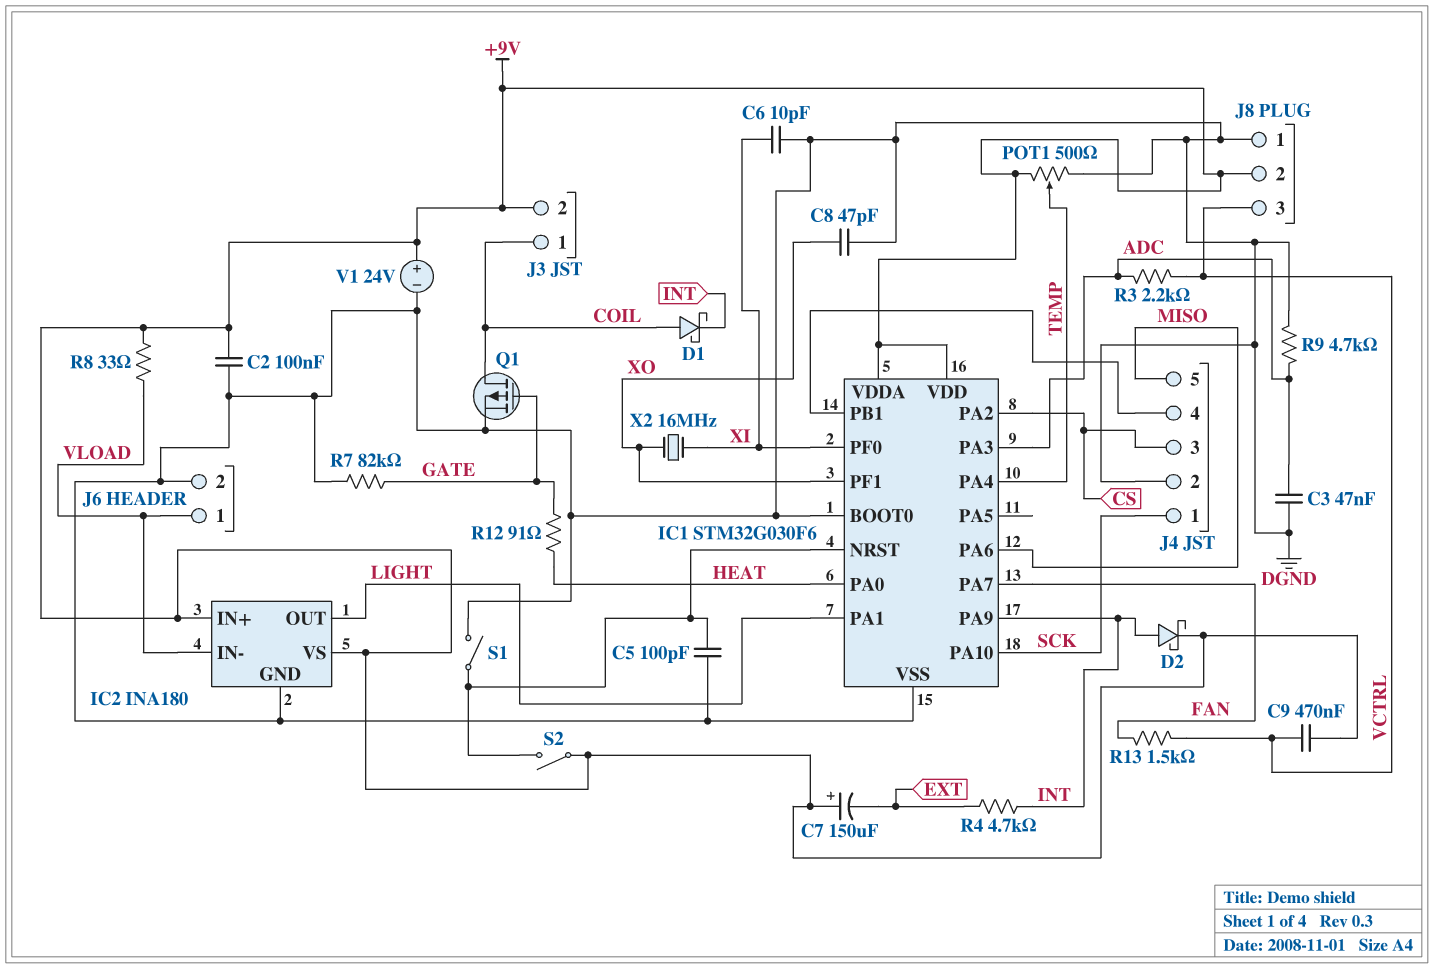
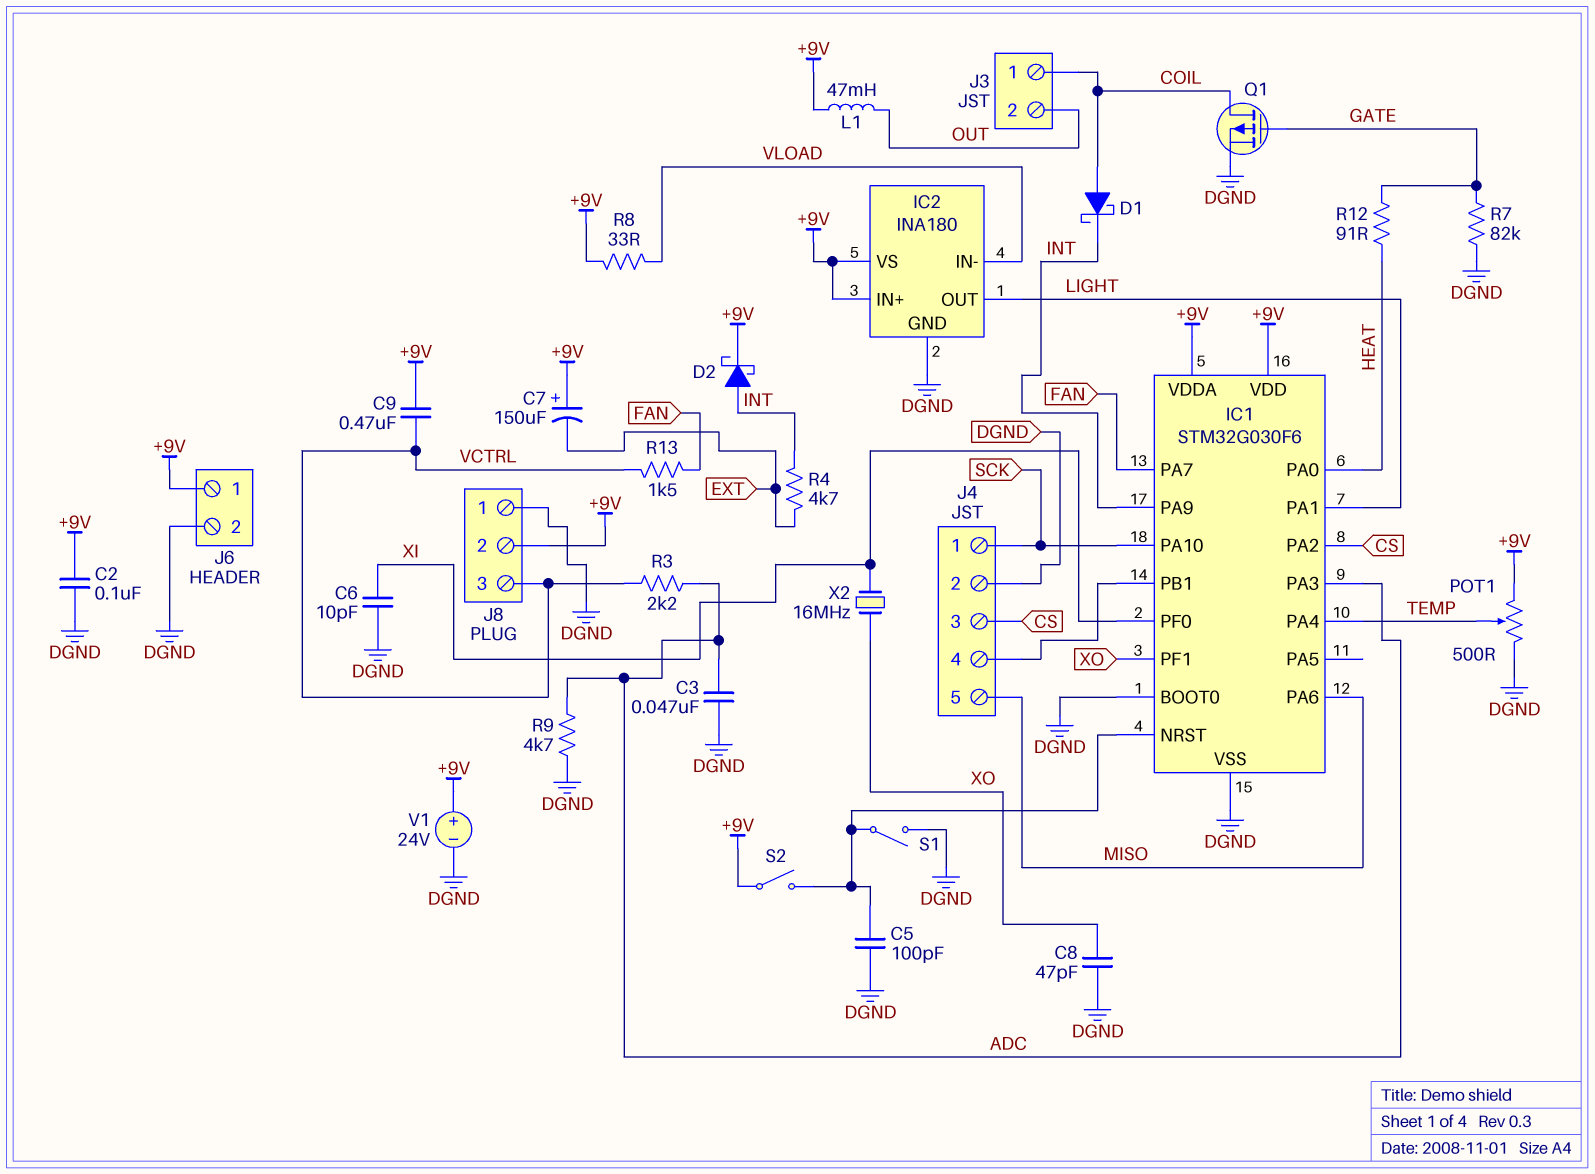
J3 pin 2: +9V -> OUT
J6 pin 1: VLOAD -> +9V
L1: none -> 47mH (+9V, OUT)

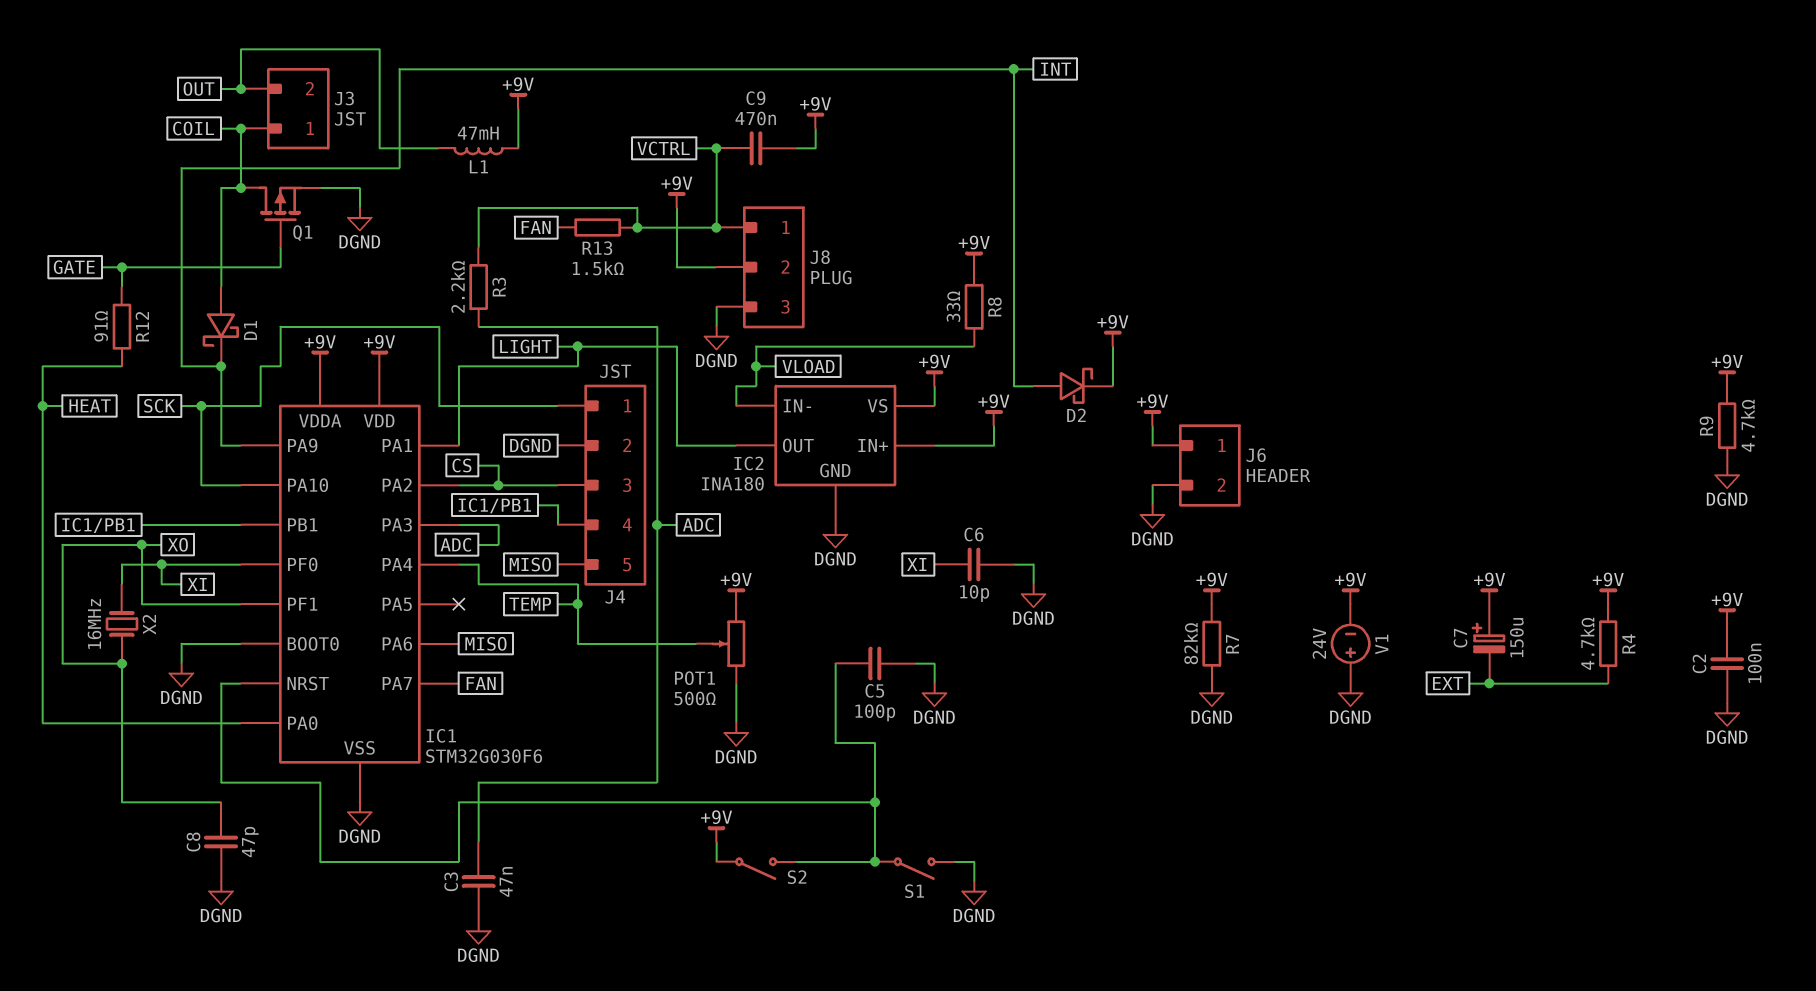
J8 pin 1: DGND -> VCTRL
J8 pin 3: VCTRL -> DGND
R4: 4.7k (EXT, INT) -> 4.7k (+9V, EXT)
R7: 82k (DGND, GATE) -> 82k (+9V, DGND)
R9: 4.7k (ADC, DGND) -> 4.7k (+9V, DGND)
V1: 24V (plus +9V, minus DGND) -> 24V (plus DGND, minus +9V)

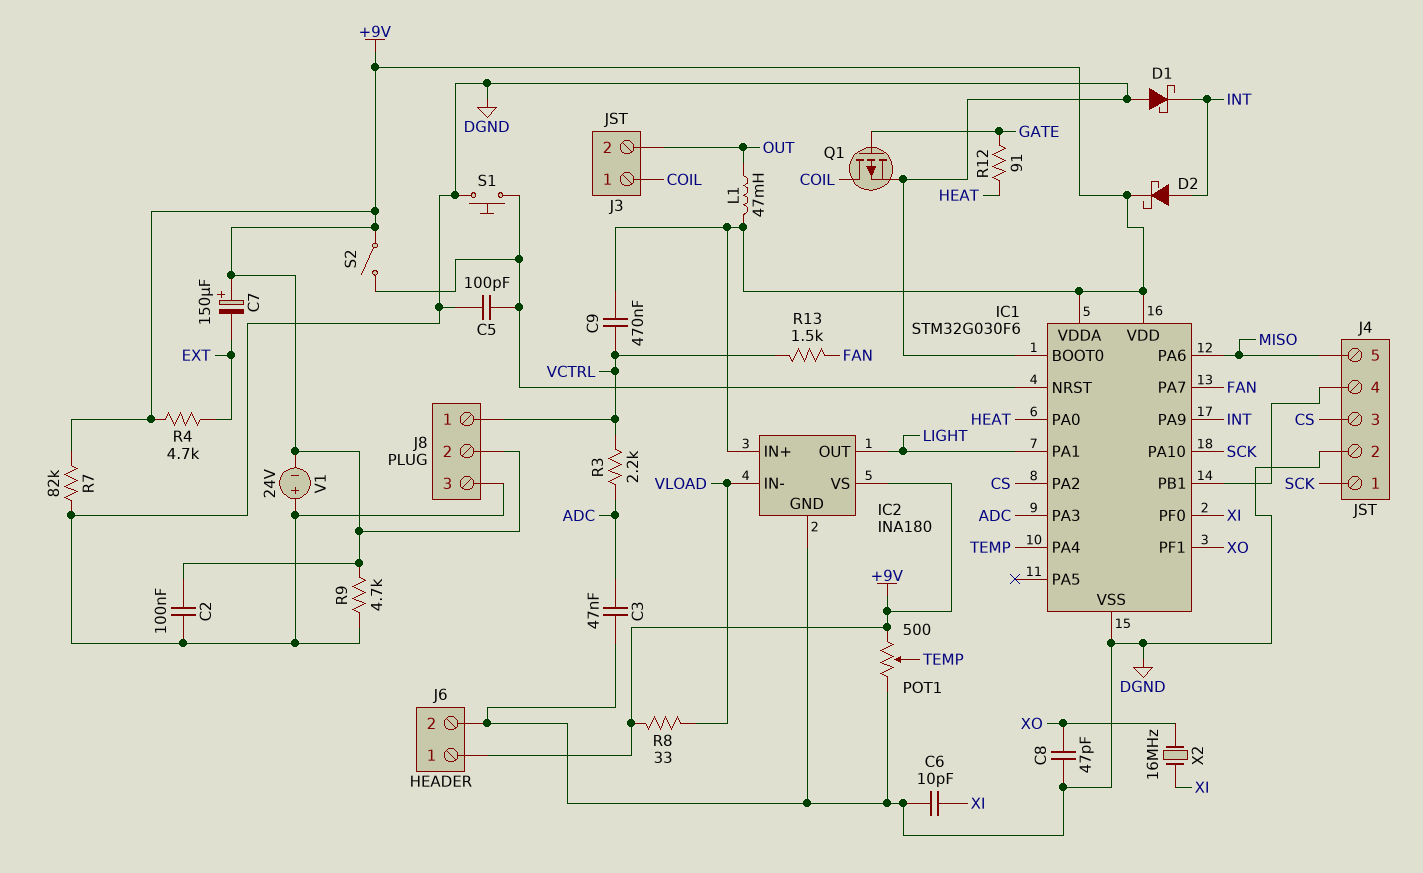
D1: schottky (A COIL, K INT) -> schottky (A DGND, K INT)
S1: switch (DGND, IC1/NRST) -> button (DGND, IC1/NRST)

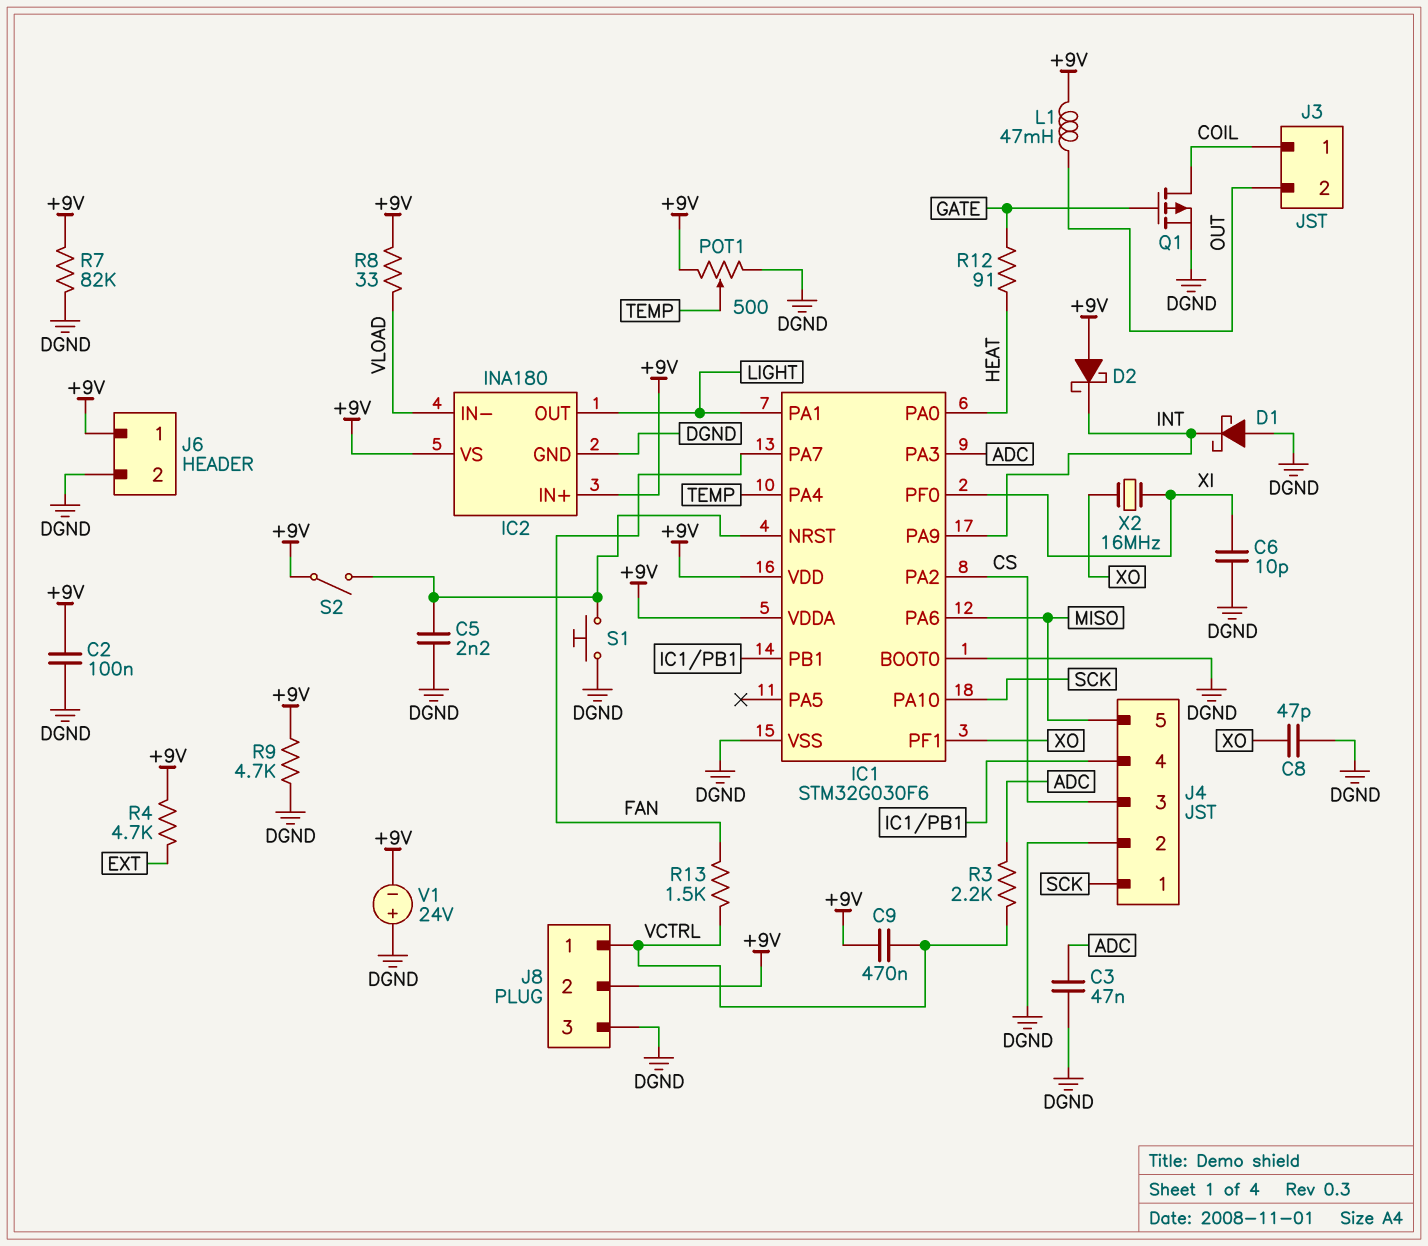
C5: 100pF (DGND, IC1/NRST) -> 2.2nF (DGND, IC1/NRST)
C7: 150uF (plus +9V, minus EXT) -> none
D2: schottky (A INT, K +9V) -> schottky (A +9V, K INT)

